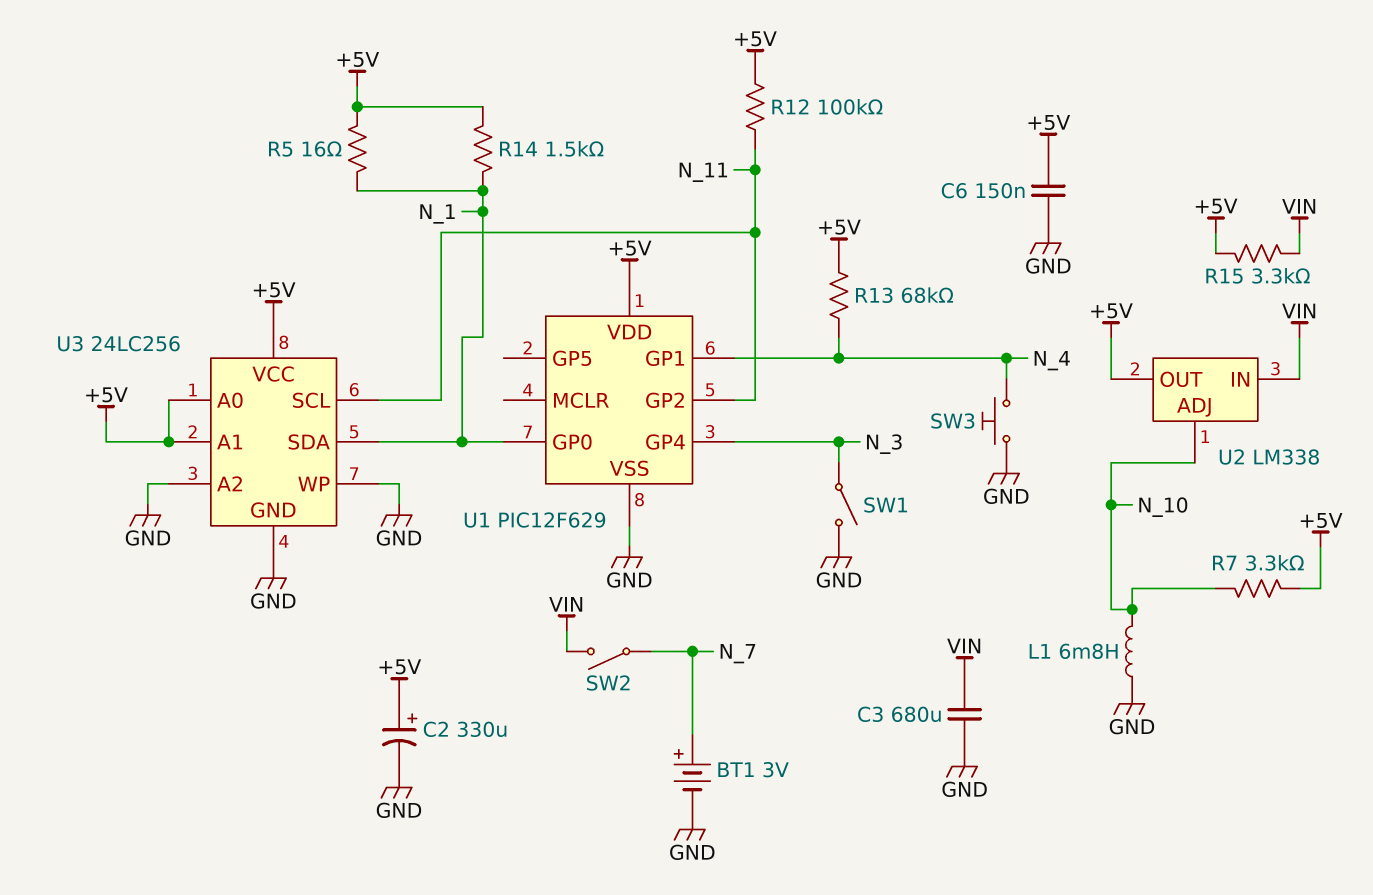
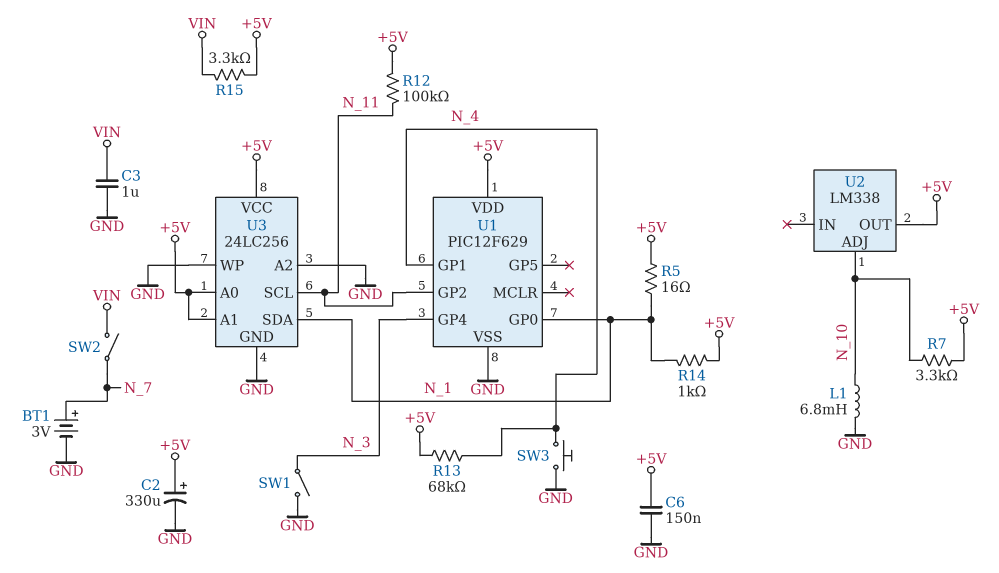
C3: 680uF (GND, VIN) -> 1uF (GND, VIN)
R14: 1.5k (+5V, N_1) -> 1k (+5V, N_1)
U2 pin IN: VIN -> none

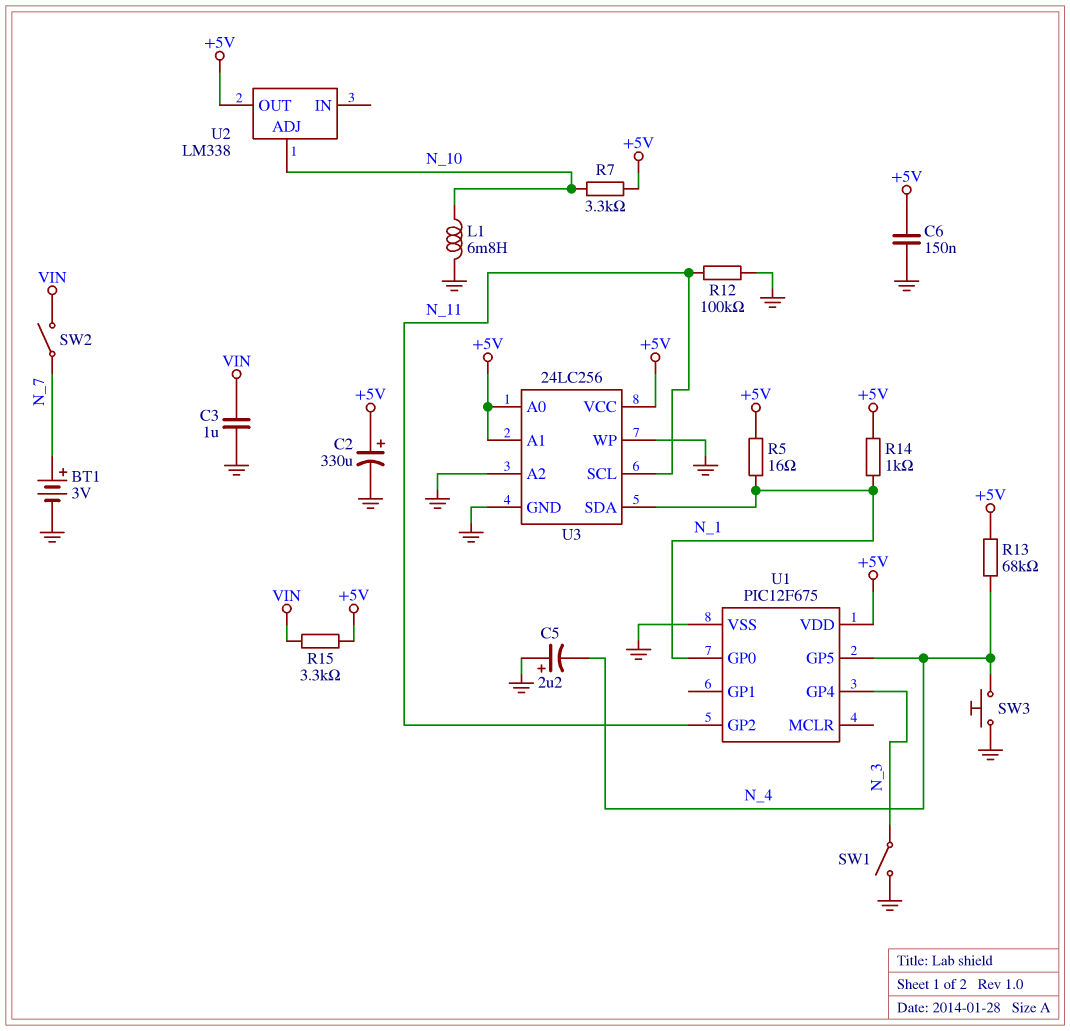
C5: none -> 2.2uF (plus GND, minus N_4)
R12: 100k (+5V, N_11) -> 100k (GND, N_11)
U1: PIC12F629 -> PIC12F675
U1 pin GP1: N_4 -> none
U1 pin GP5: none -> N_4

